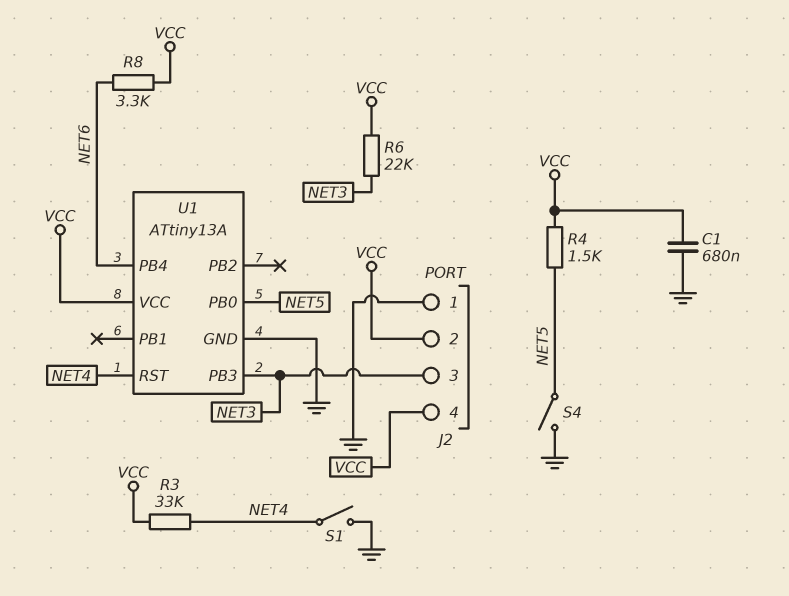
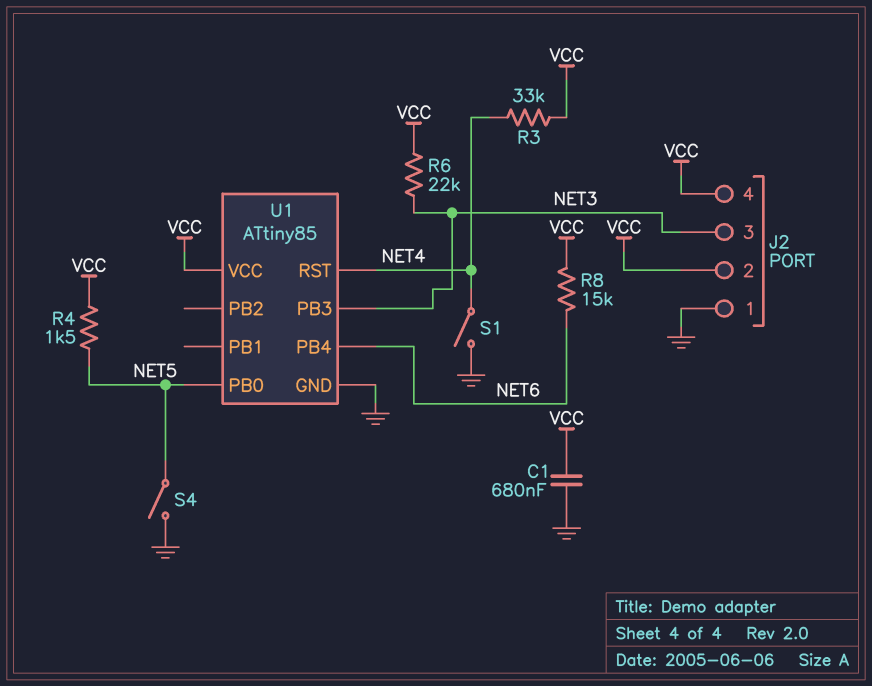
R8: 3.3k (NET6, VCC) -> 15k (NET6, VCC)
U1: ATtiny13A -> ATtiny85

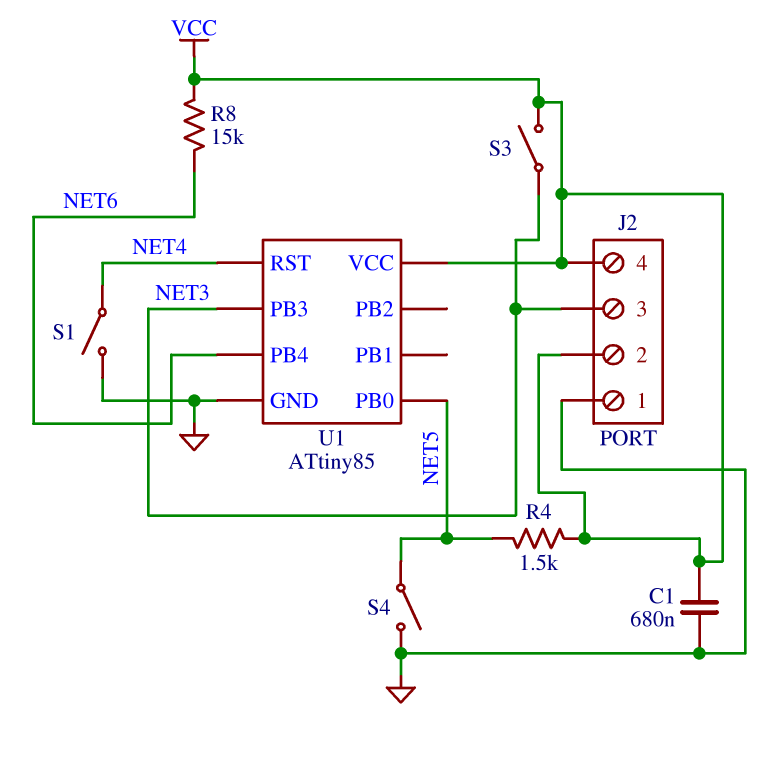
R3: 33k (NET4, VCC) -> none
R6: 22k (NET3, VCC) -> none
S3: none -> switch (NET3, VCC)

